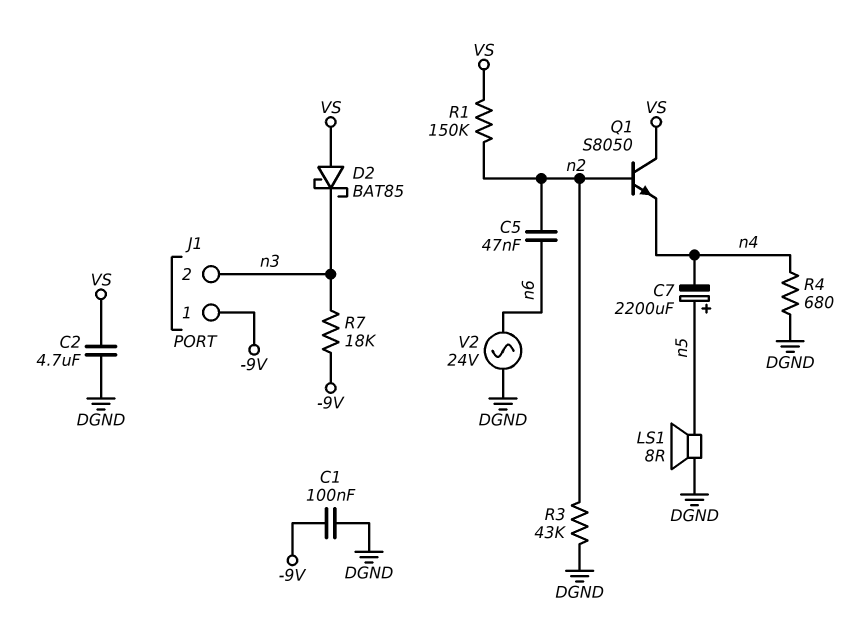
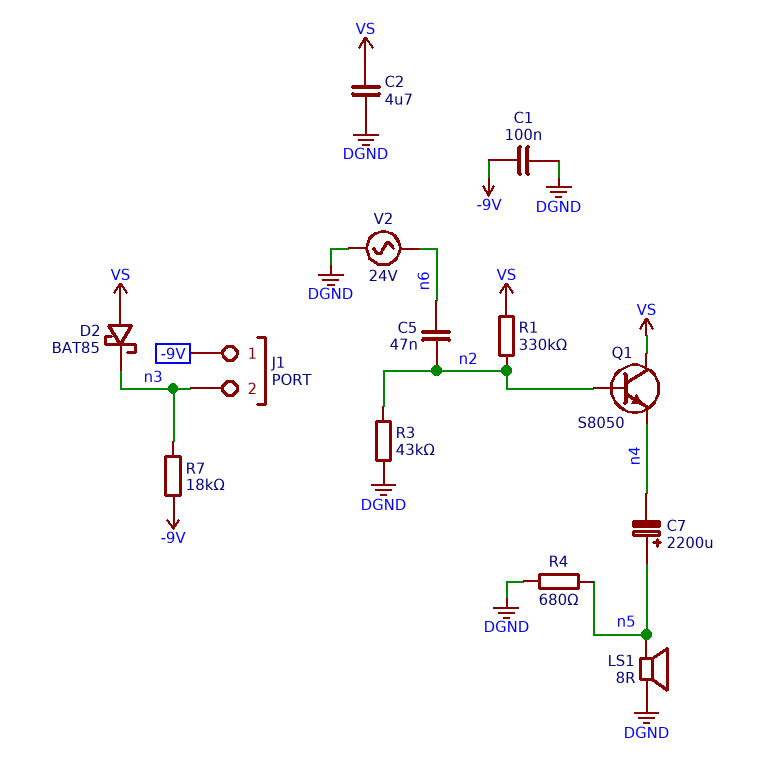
R1: 150k (VS, n2) -> 330k (VS, n2)
R4: 680 (DGND, n4) -> 680 (DGND, n5)

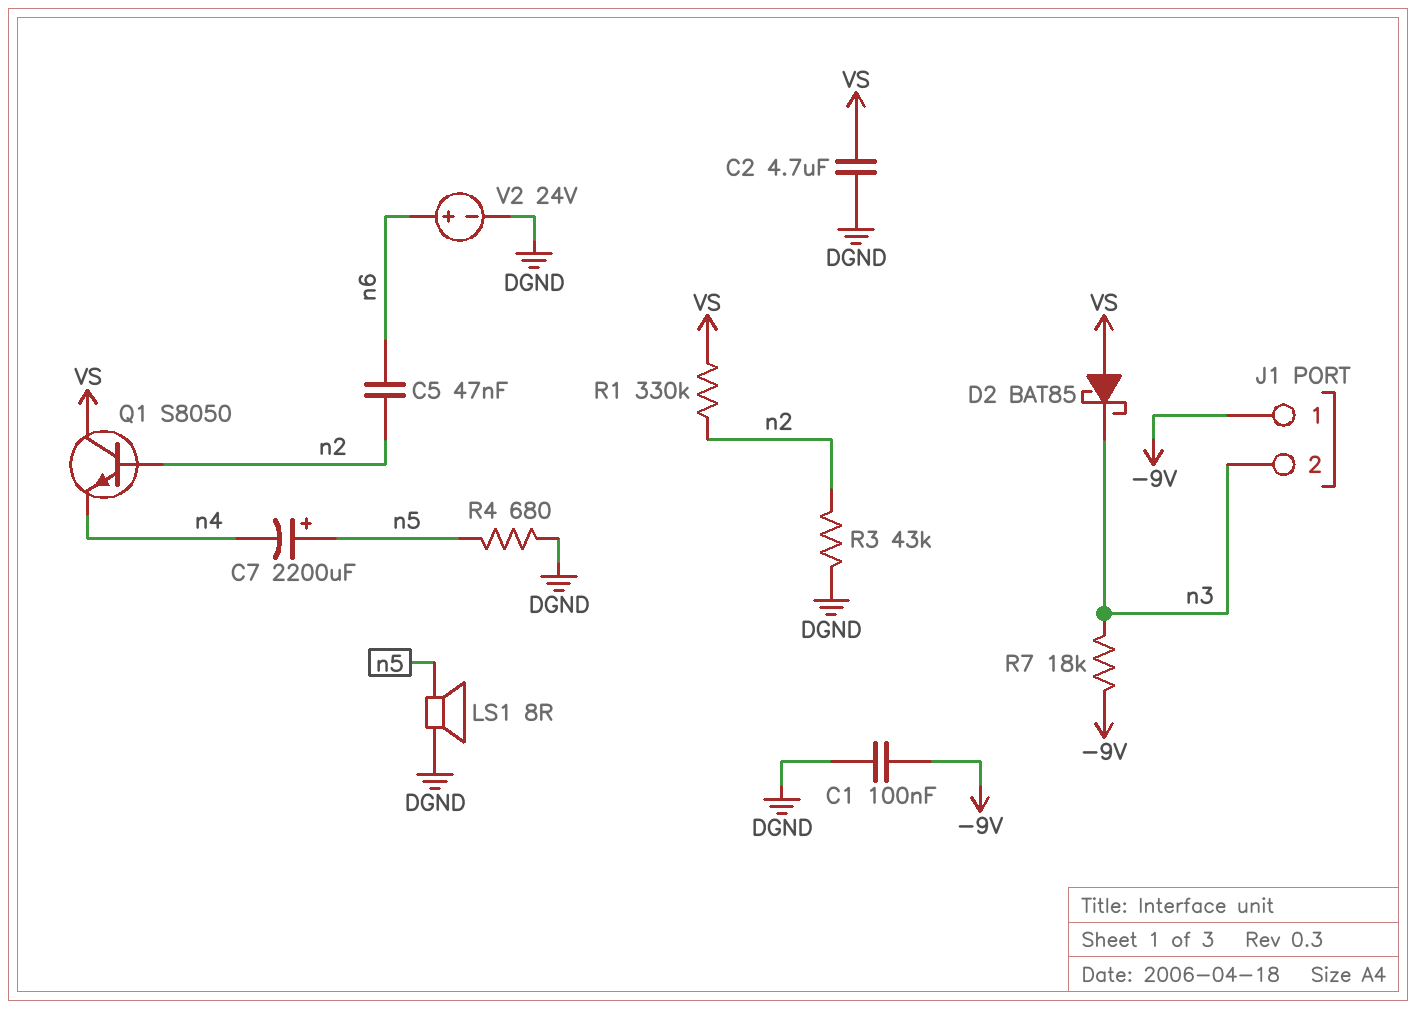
V2: AC 24V (DGND, n6) -> 24V (plus n6, minus DGND)

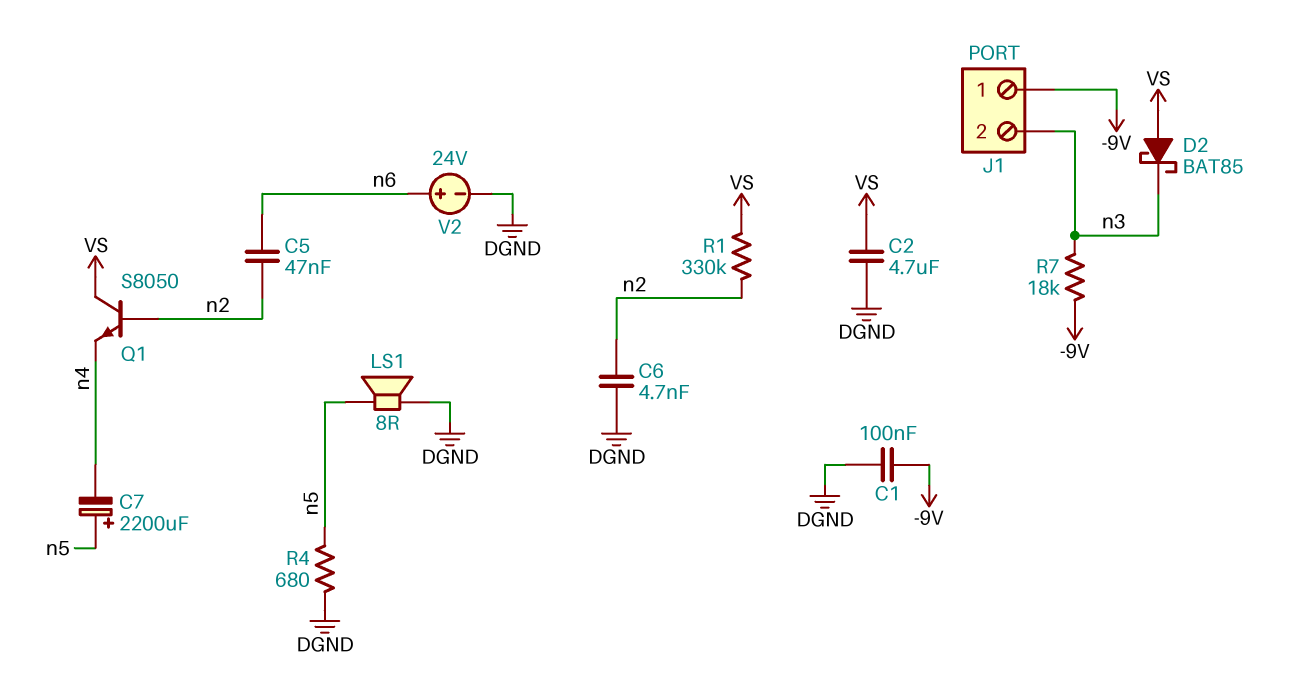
C6: none -> 4.7nF (DGND, n2)
R3: 43k (DGND, n2) -> none

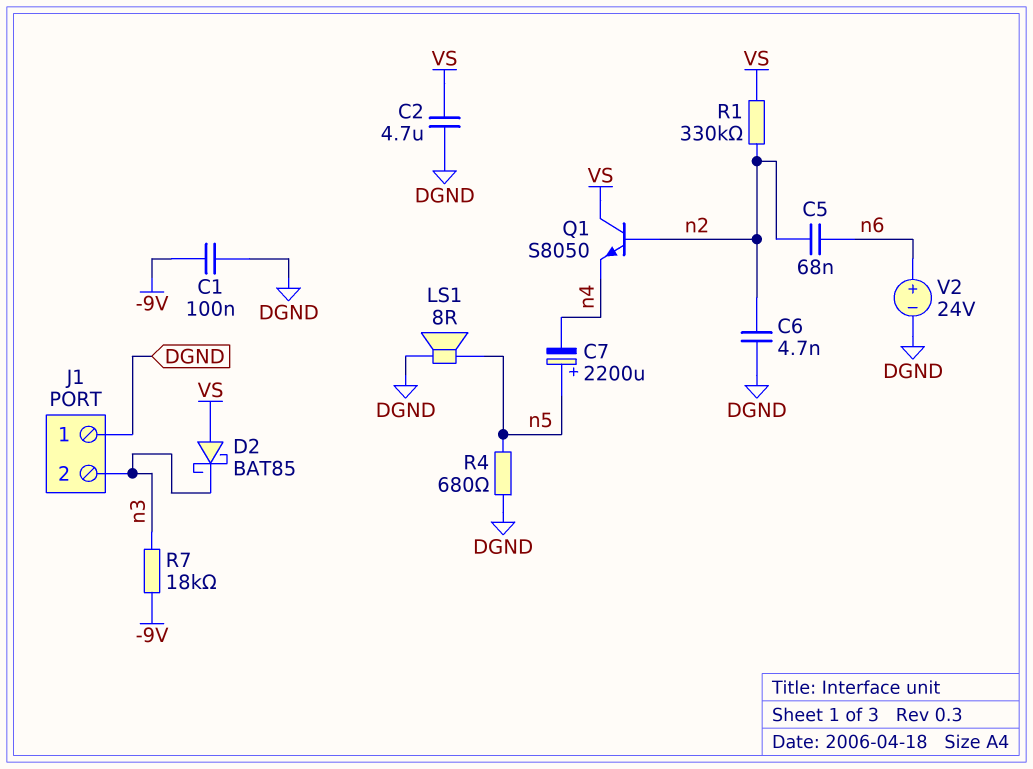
C5: 47nF (n2, n6) -> 68nF (n2, n6)
J1 pin 1: -9V -> DGND

